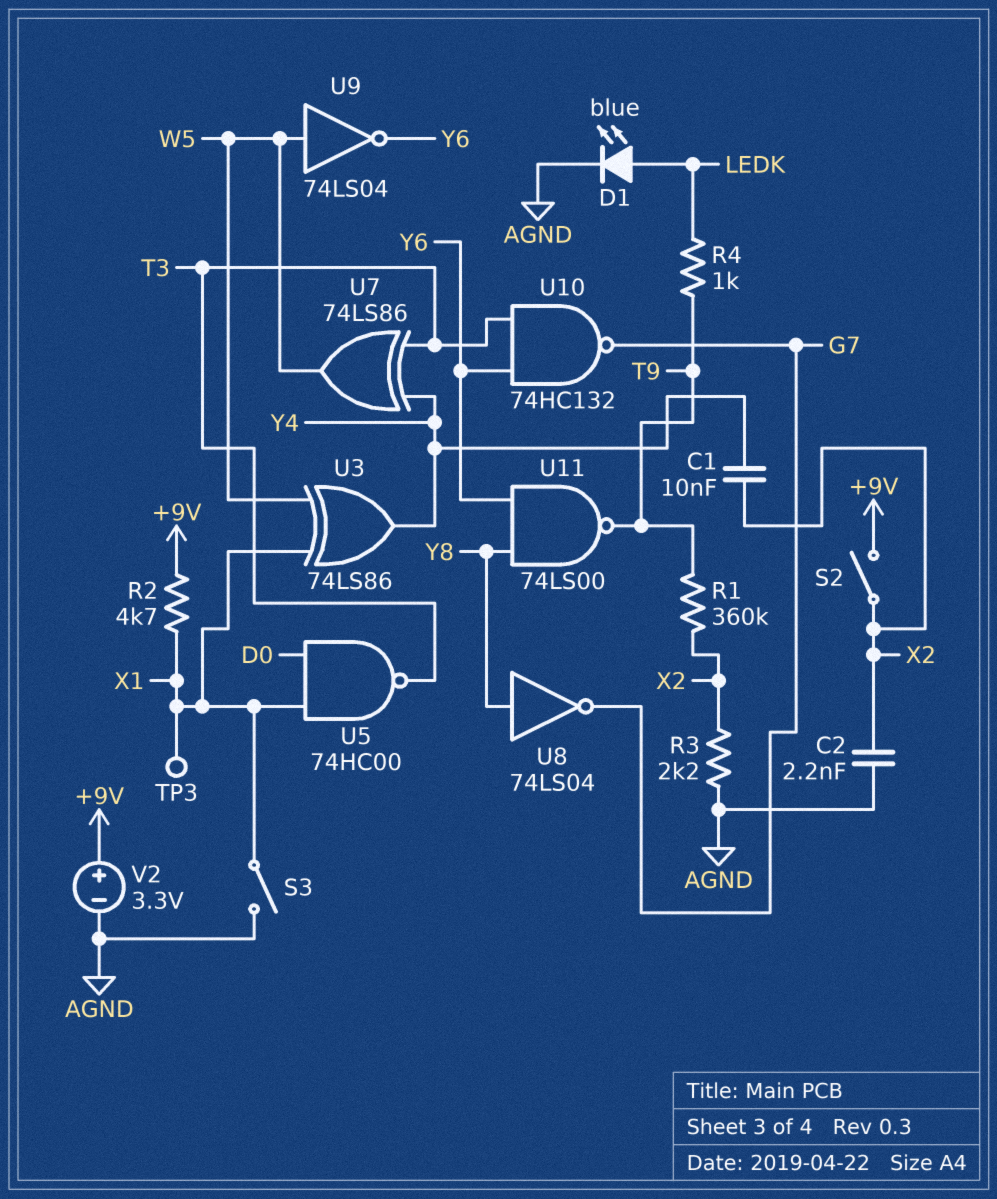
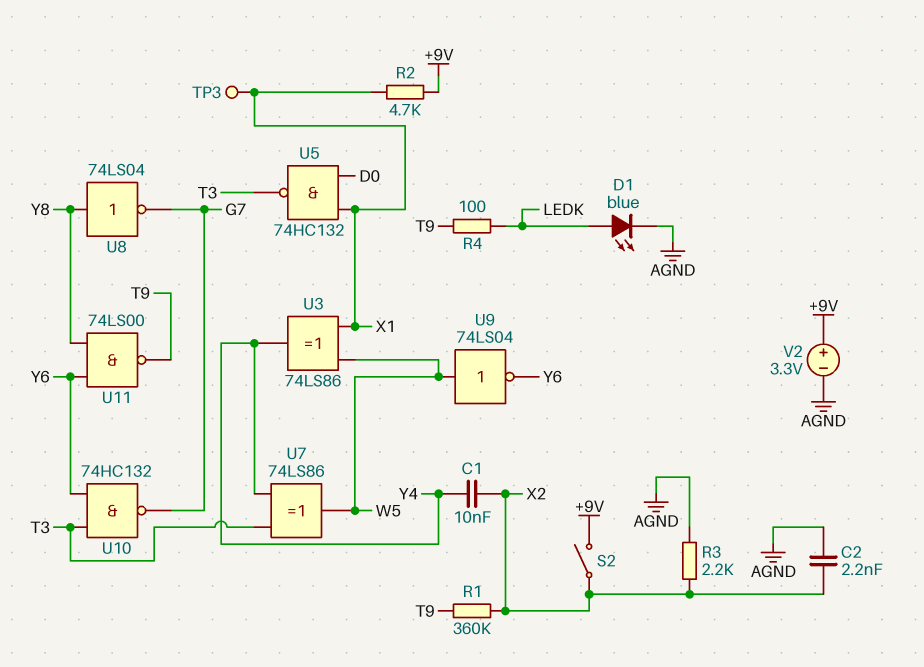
R4: 1k (LEDK, T9) -> 100 (LEDK, T9)
S3: switch (AGND, X1) -> none
U5: NAND 74HC00 (in D0, in X1, out T3) -> NAND 74HC132 (in D0, in X1, out T3)

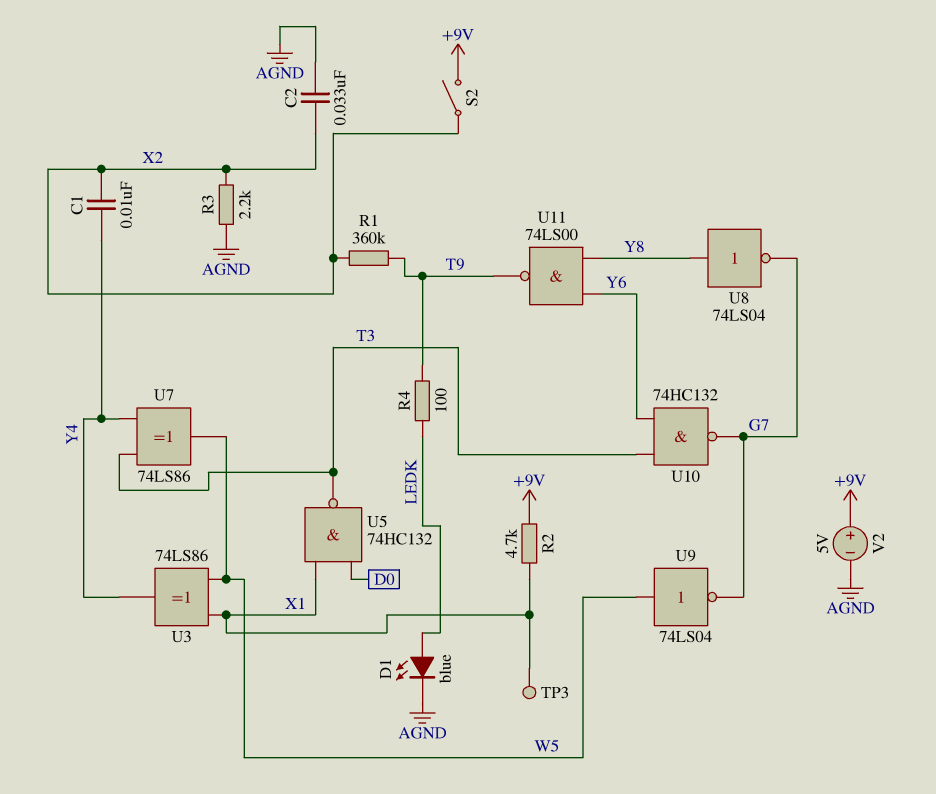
C2: 2.2nF (AGND, X2) -> 33nF (AGND, X2)
U9: NOT 74LS04 (in W5, out Y6) -> NOT 74LS04 (in W5, out G7)
V2: 3.3V (plus +9V, minus AGND) -> 5V (plus +9V, minus AGND)

